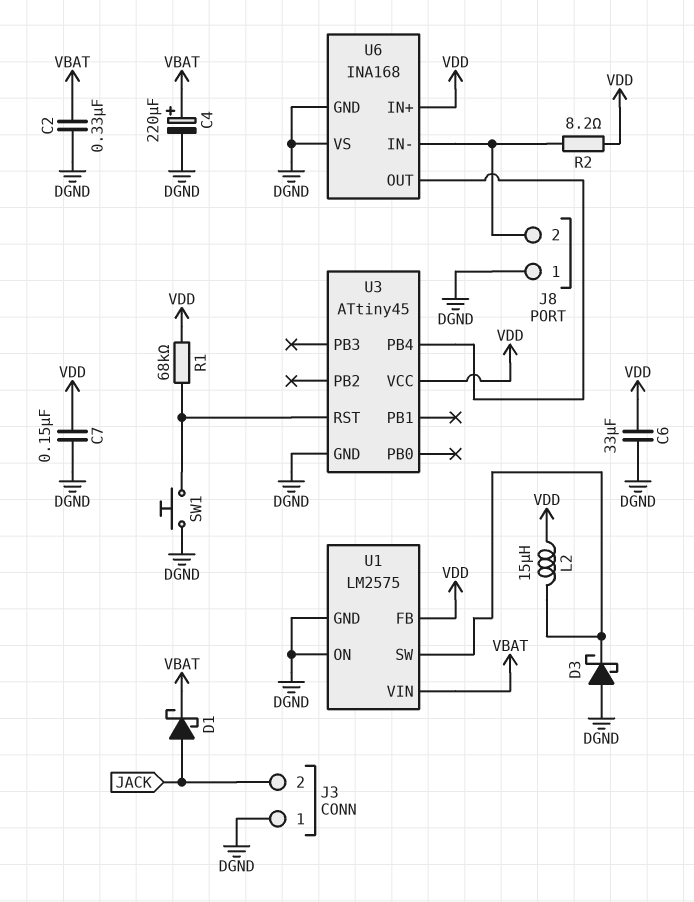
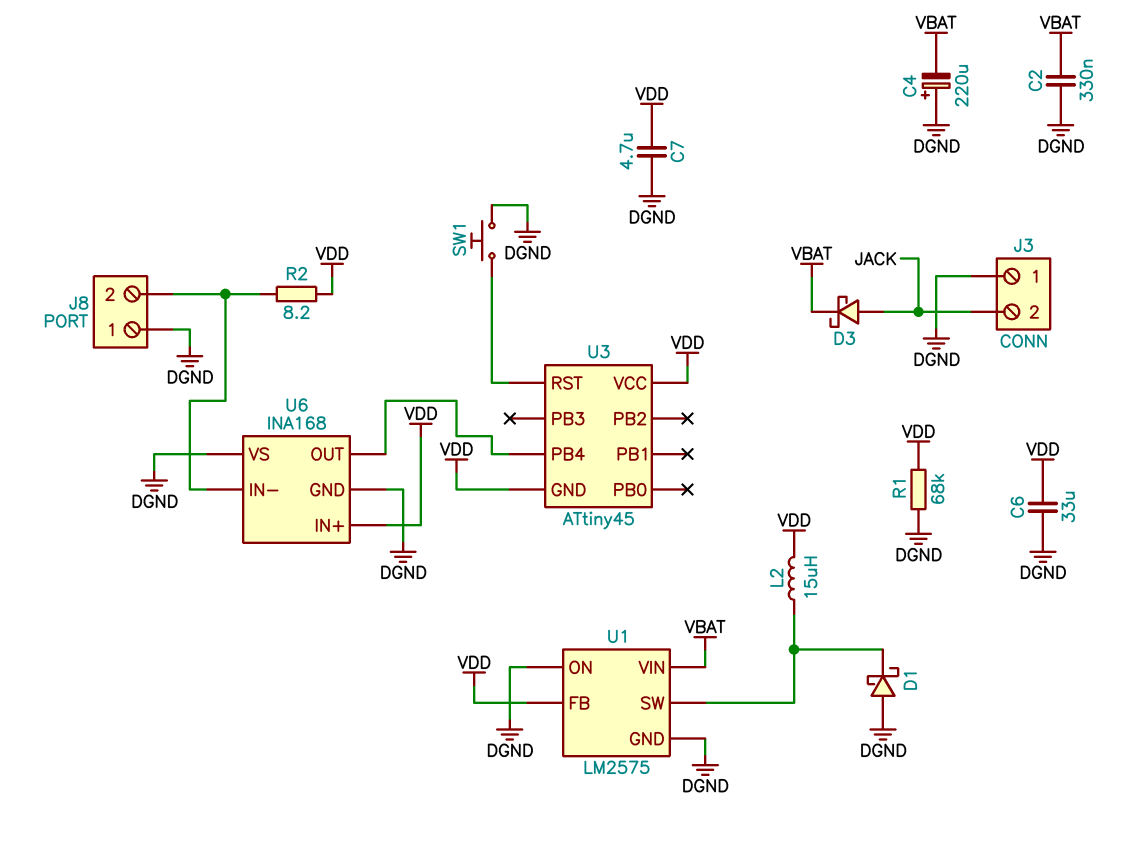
C4: 220uF (plus VBAT, minus DGND) -> 220uF (plus DGND, minus VBAT)
C7: 150nF (DGND, VDD) -> 4.7uF (DGND, VDD)
D1: schottky (A JACK, K VBAT) -> schottky (A DGND, K U1/SW)
D3: schottky (A DGND, K U1/SW) -> schottky (A JACK, K VBAT)
R1: 68k (U3/RST, VDD) -> 68k (DGND, VDD)
U3 pin GND: DGND -> VDD

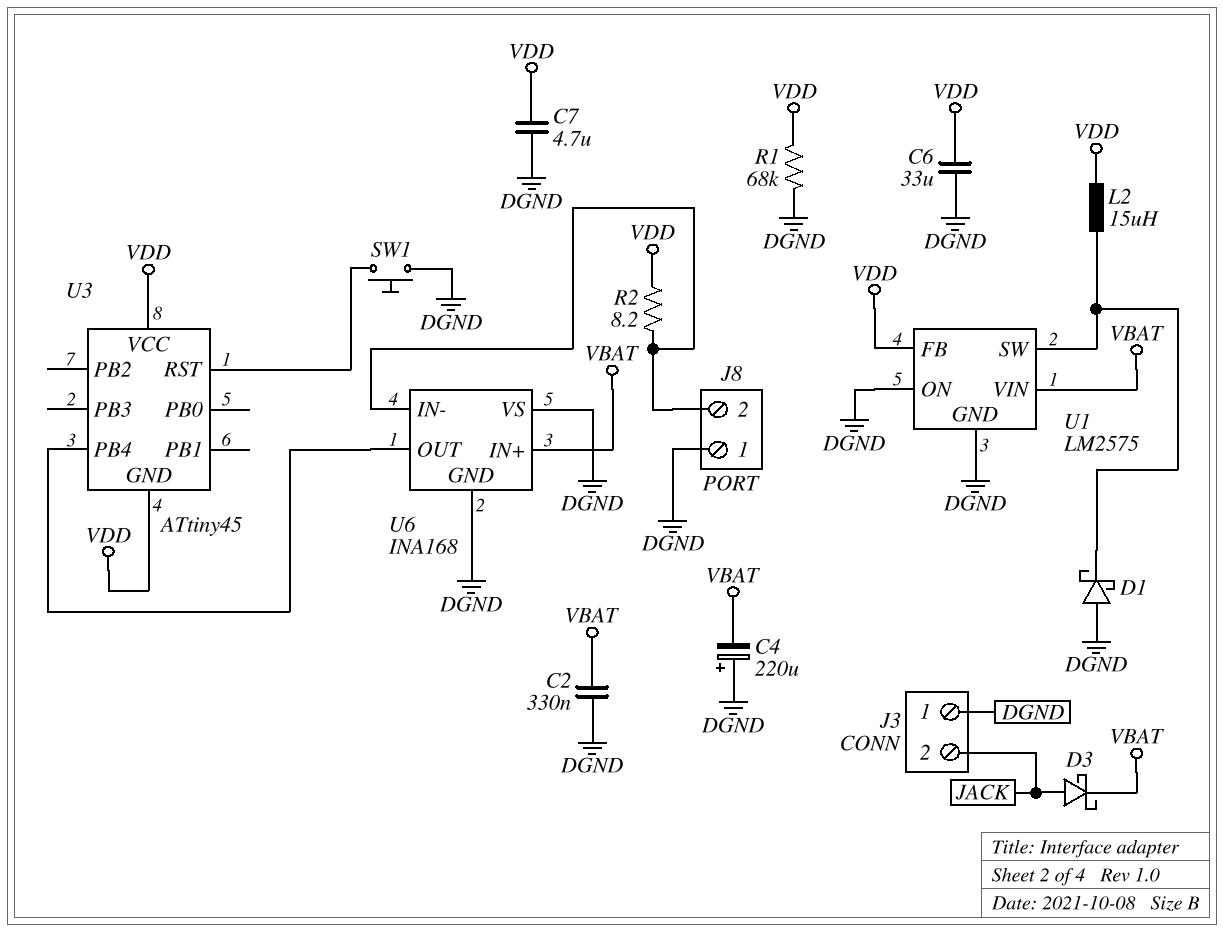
U6 pin IN+: VDD -> VBAT

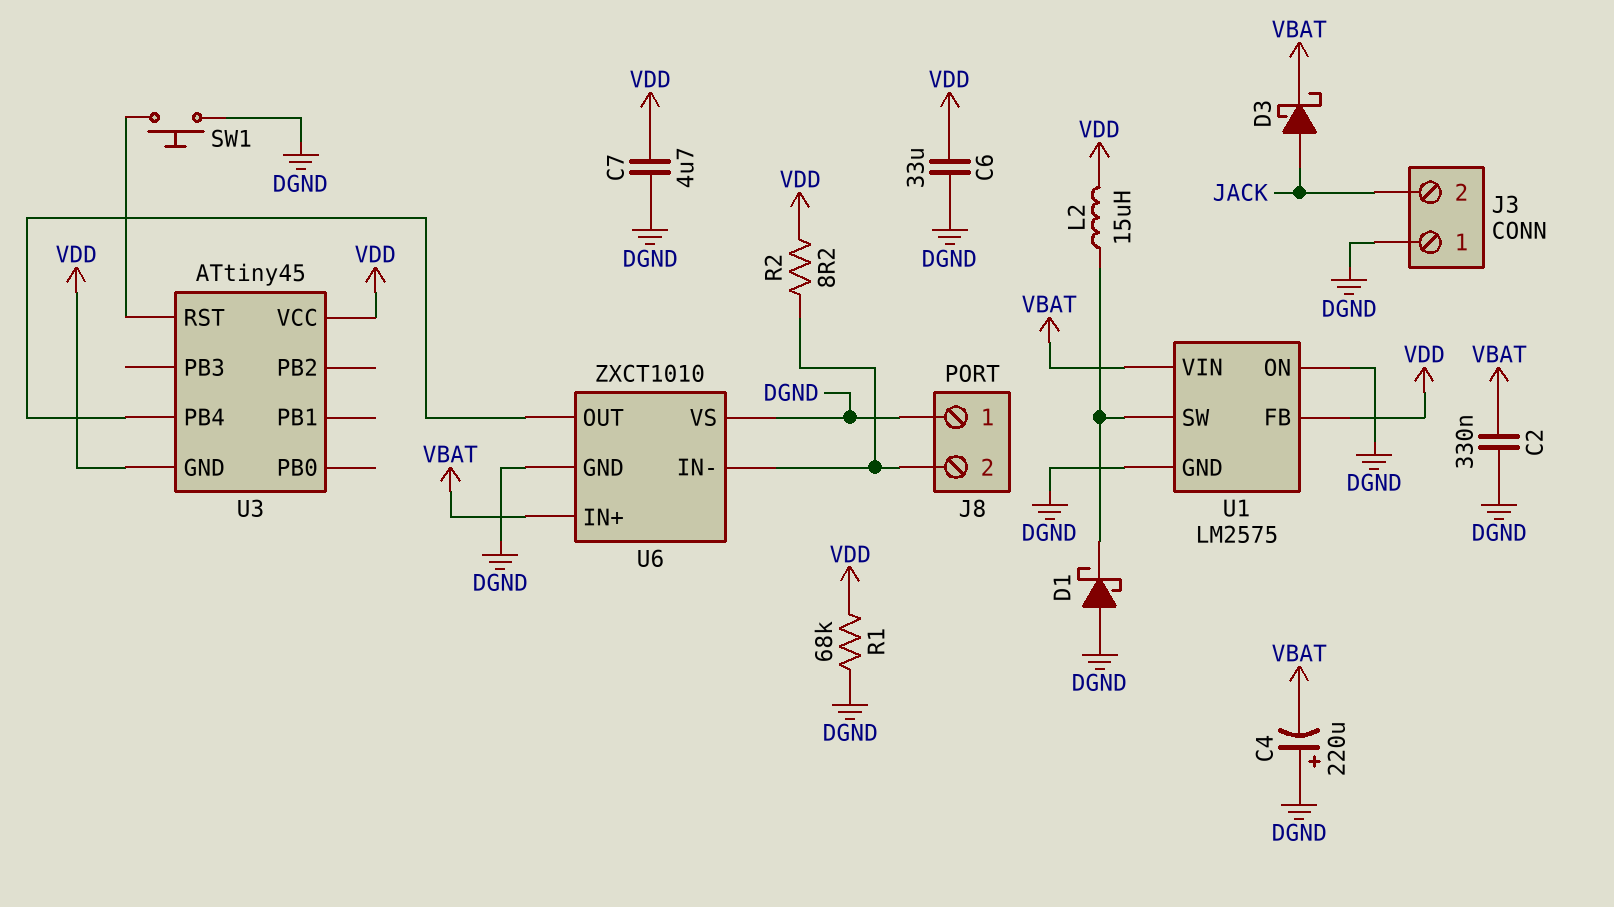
U6: INA168 -> ZXCT1010

